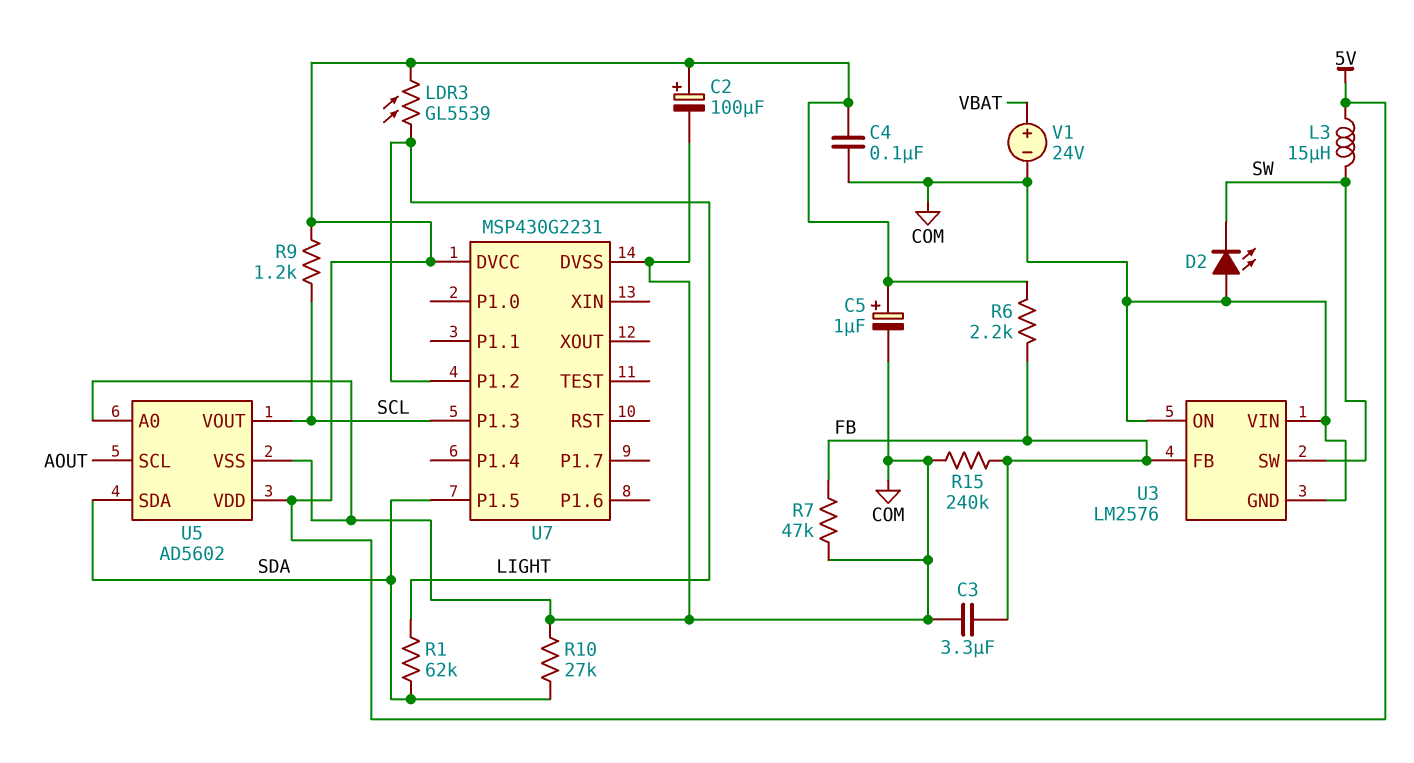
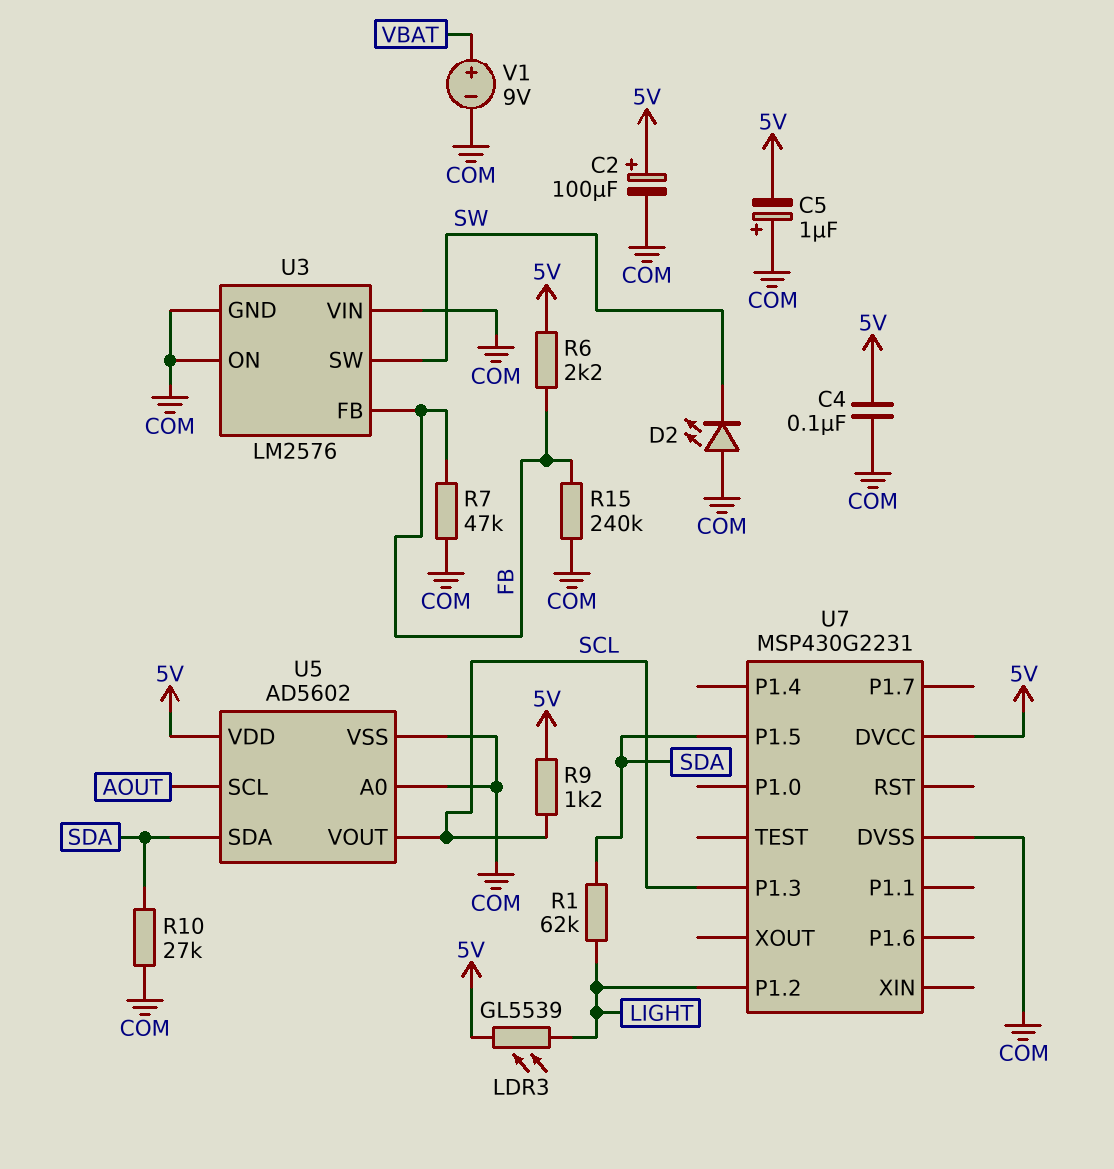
C3: 3.3uF (COM, FB) -> none
C5: 1uF (plus 5V, minus COM) -> 1uF (plus COM, minus 5V)
L3: 15uH (5V, SW) -> none
V1: 24V (plus VBAT, minus COM) -> 9V (plus VBAT, minus COM)

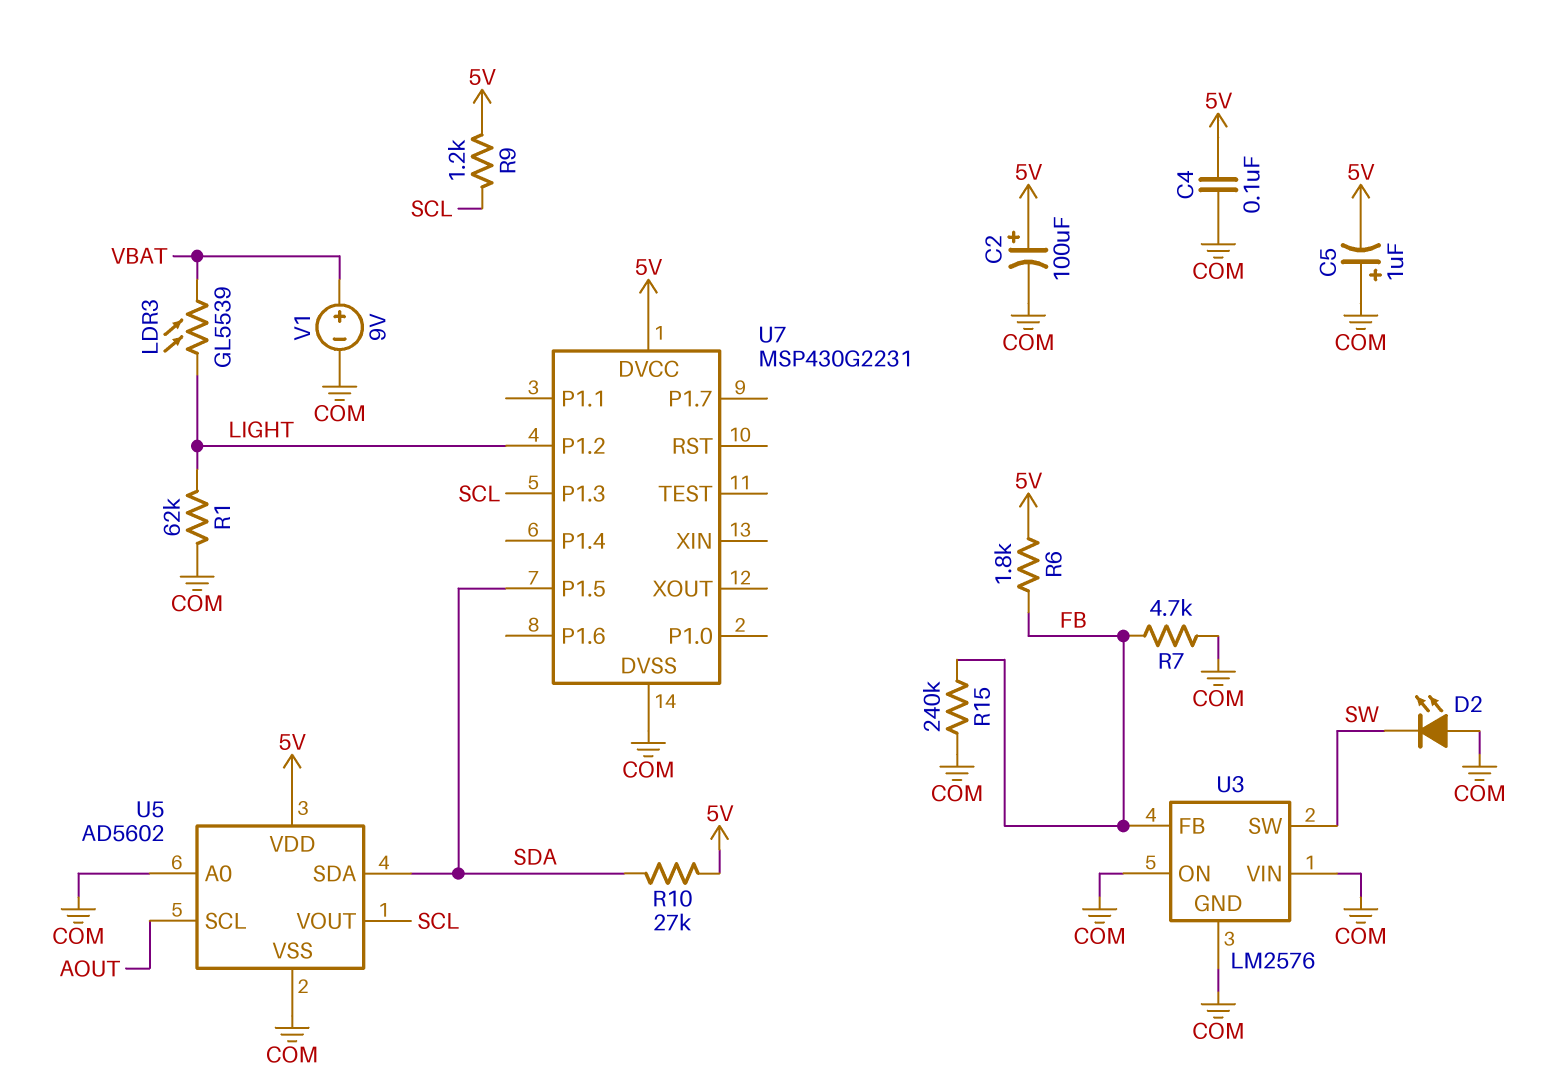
LDR3: GL5539 (5V, LIGHT) -> GL5539 (LIGHT, VBAT)
R1: 62k (LIGHT, SDA) -> 62k (COM, LIGHT)
R6: 2.2k (5V, FB) -> 1.8k (5V, FB)
R7: 47k (COM, FB) -> 4.7k (COM, FB)
R10: 27k (COM, SDA) -> 27k (5V, SDA)

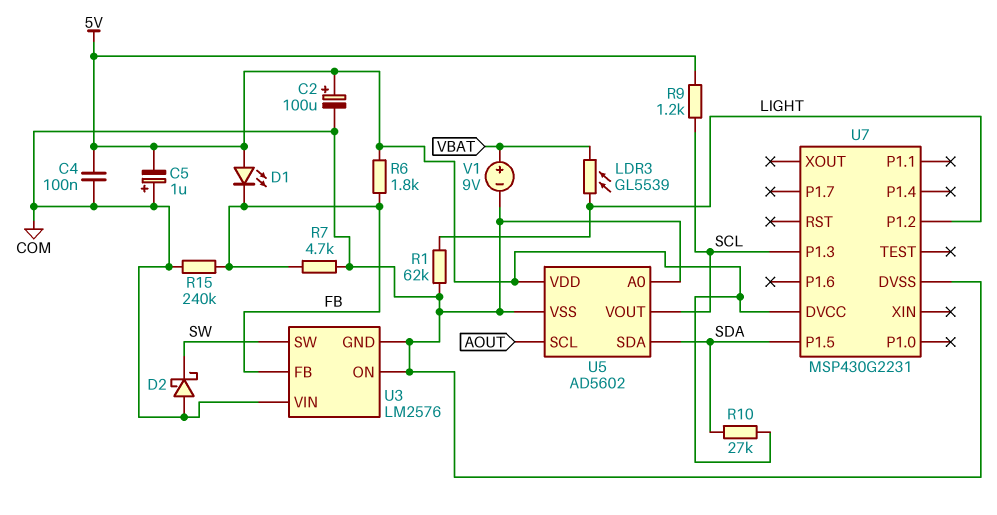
D1: none -> LED (A 5V, K FB)
D2: LED (A COM, K SW) -> schottky (A COM, K SW)

